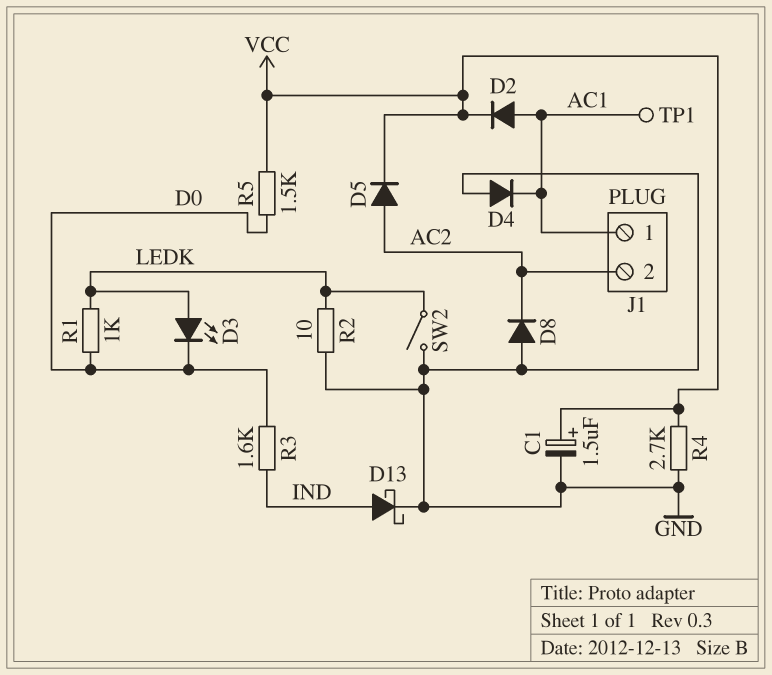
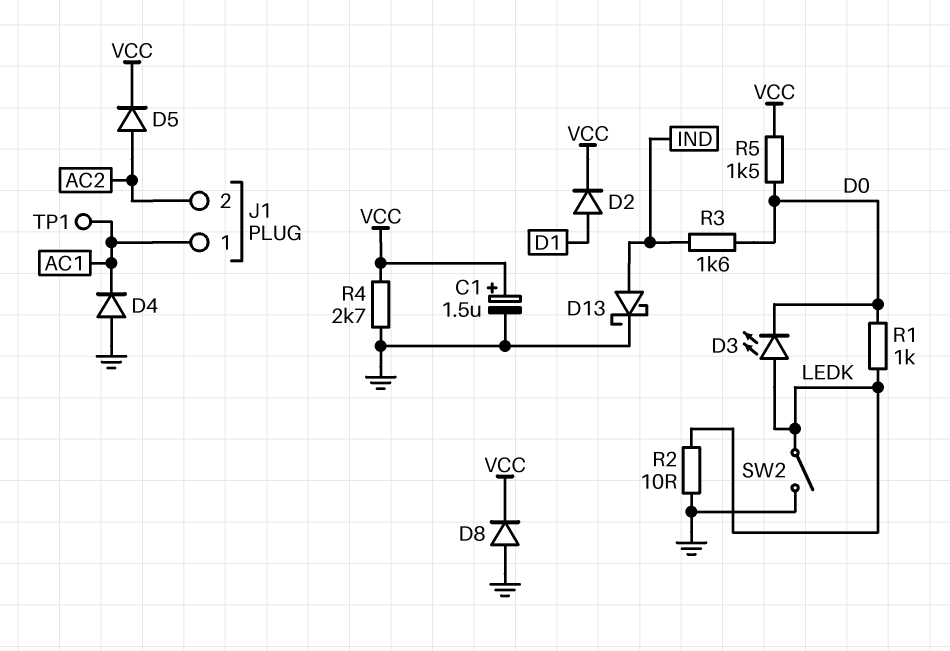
D2: diode (A AC1, K VCC) -> diode (A D1, K VCC)
D8: diode (A GND, K AC2) -> diode (A GND, K VCC)

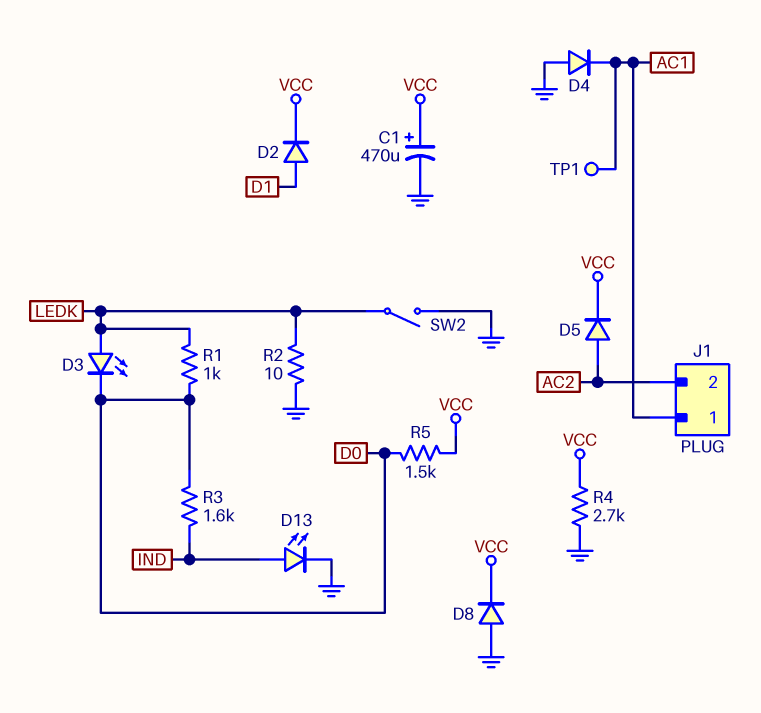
C1: 1.5uF (plus VCC, minus GND) -> 470uF (plus VCC, minus GND)
D13: schottky (A IND, K GND) -> LED (A IND, K GND)

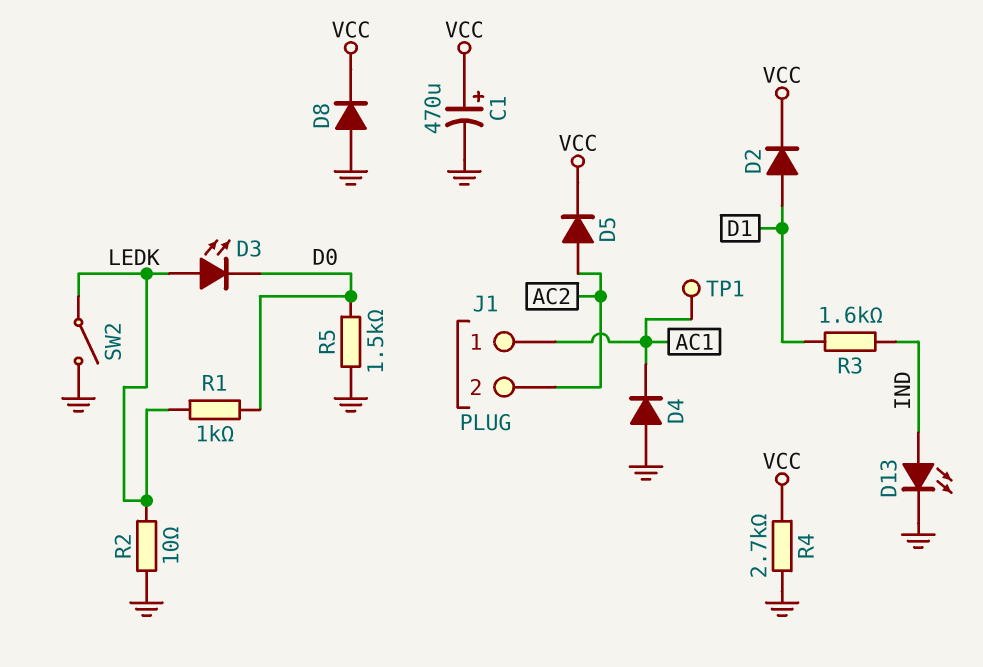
R3: 1.6k (D0, IND) -> 1.6k (D1, IND)
R5: 1.5k (D0, VCC) -> 1.5k (D0, GND)

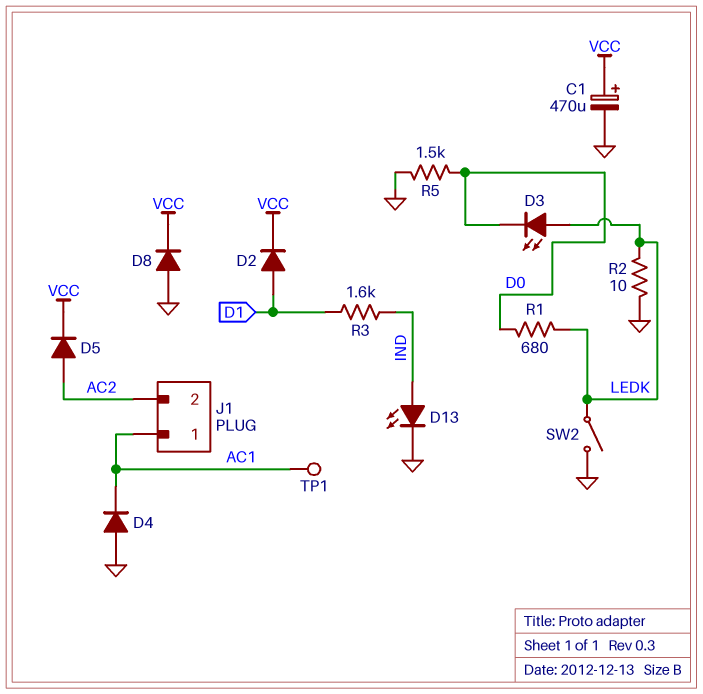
R1: 1k (D0, LEDK) -> 680 (D0, LEDK)
R4: 2.7k (GND, VCC) -> none

